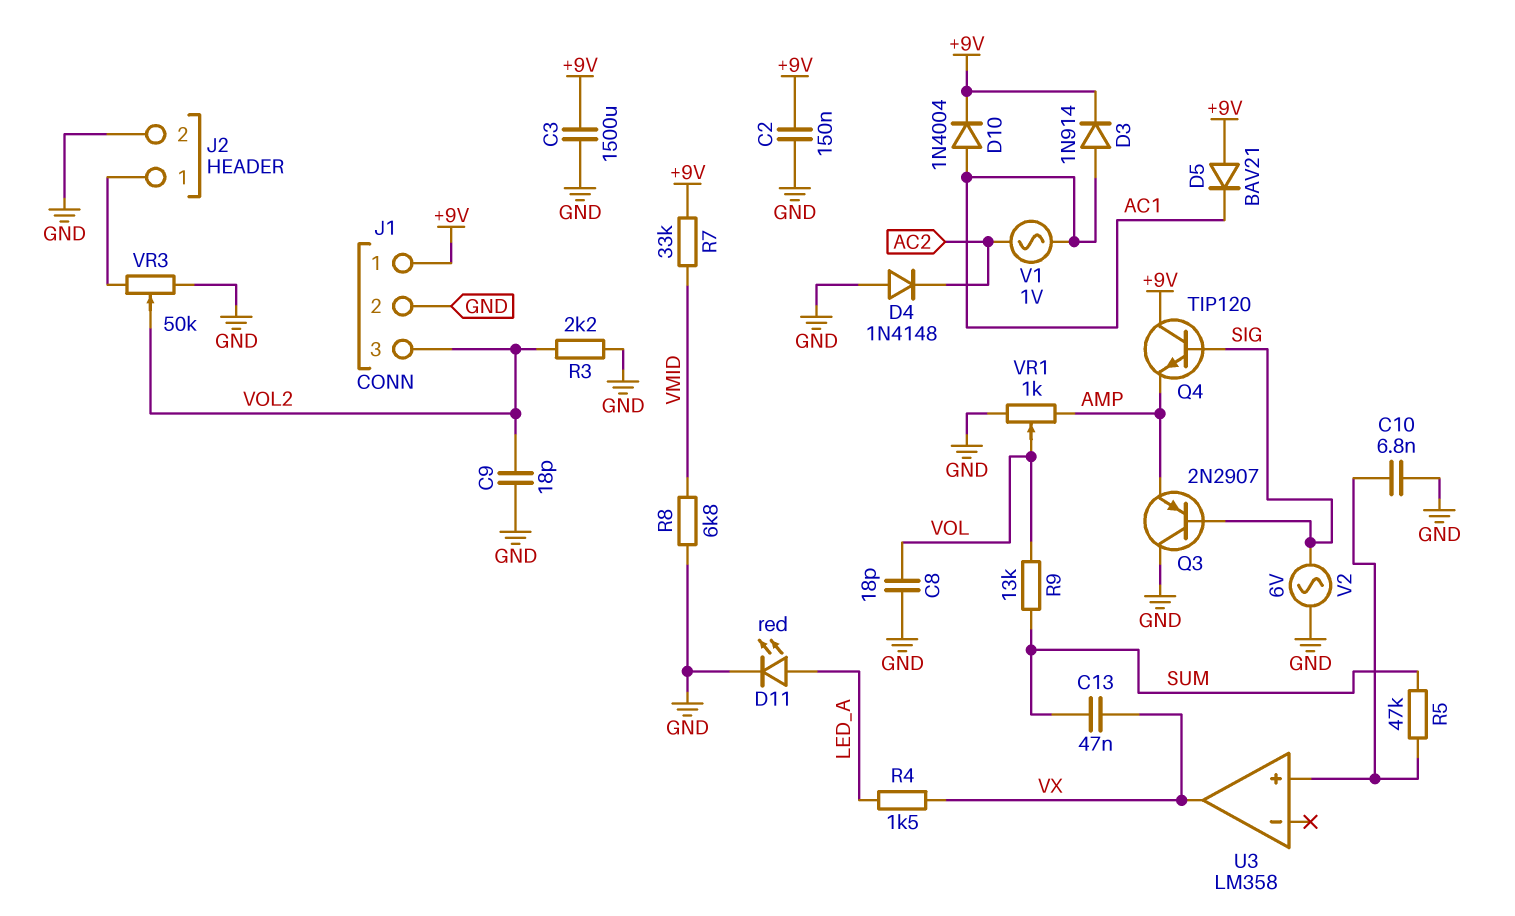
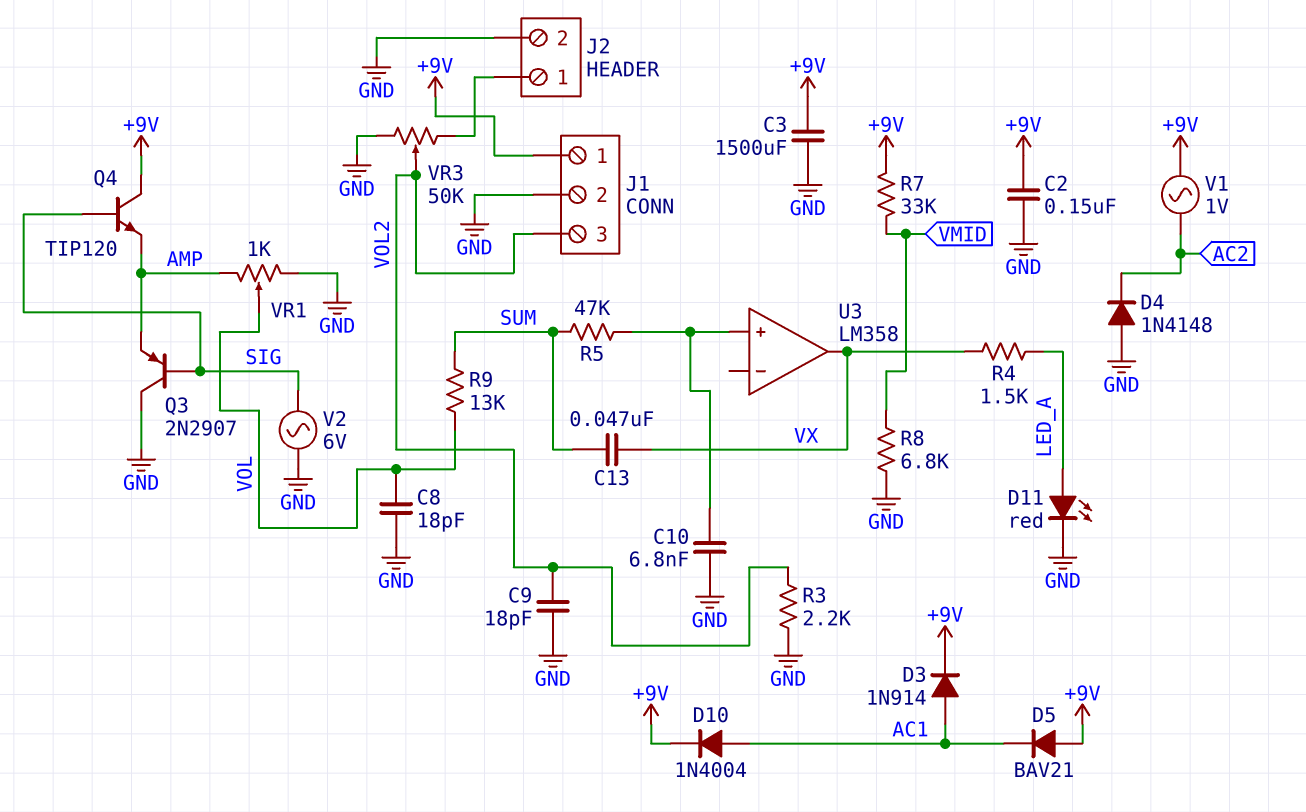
V1: AC 1V (AC1, AC2) -> AC 1V (+9V, AC2)

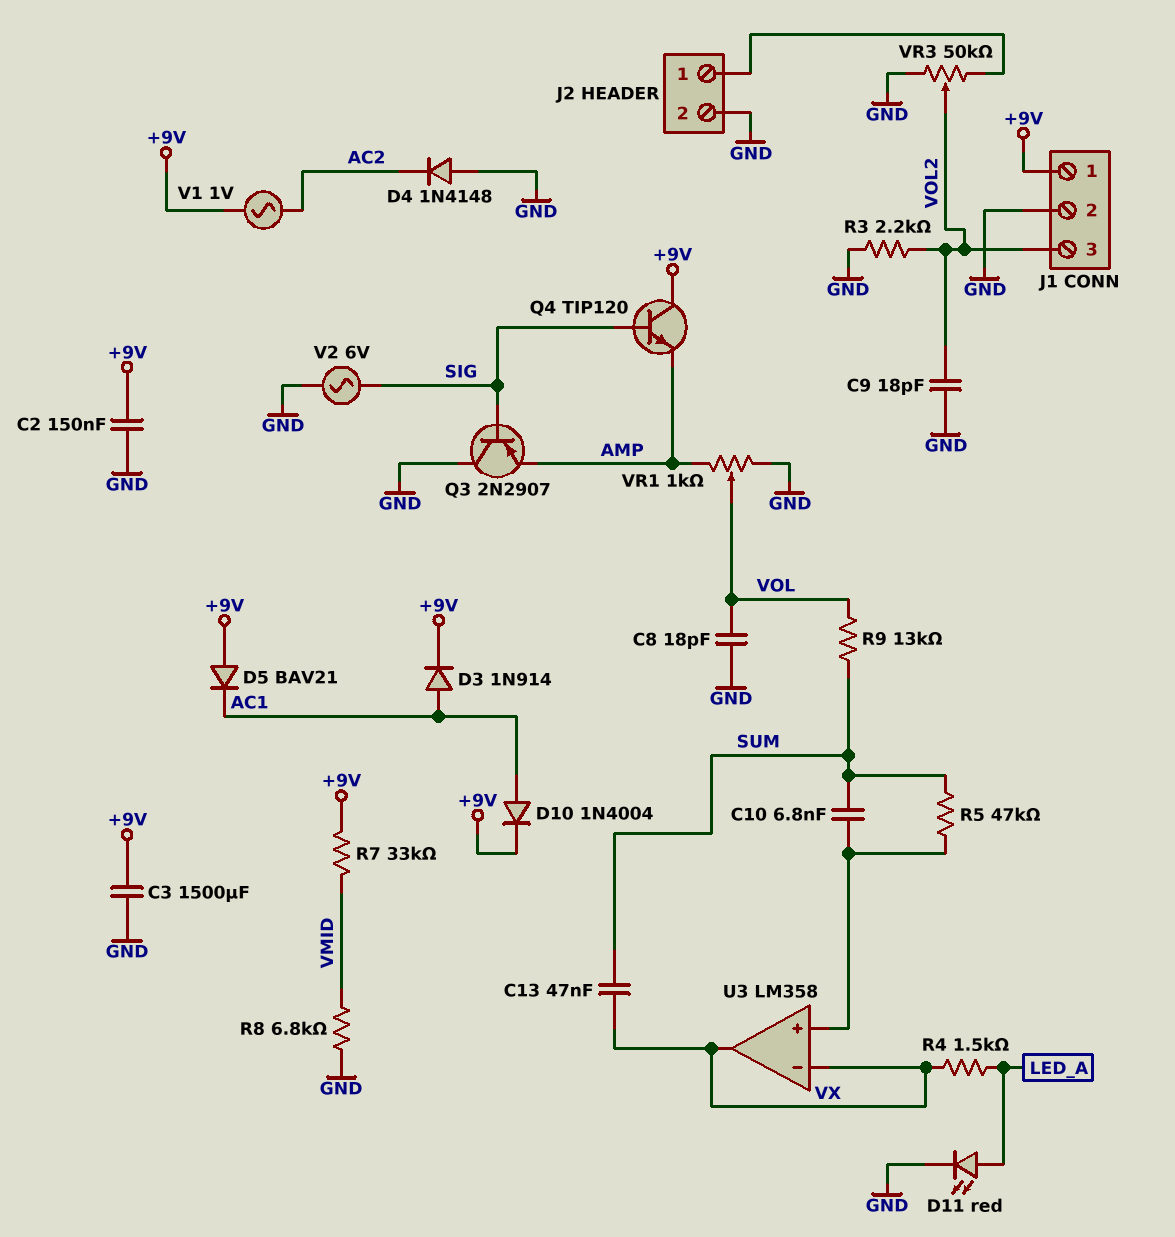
C10: 6.8nF (GND, U3/in+) -> 6.8nF (SUM, U3/in+)
U3 pin in-: none -> VX

